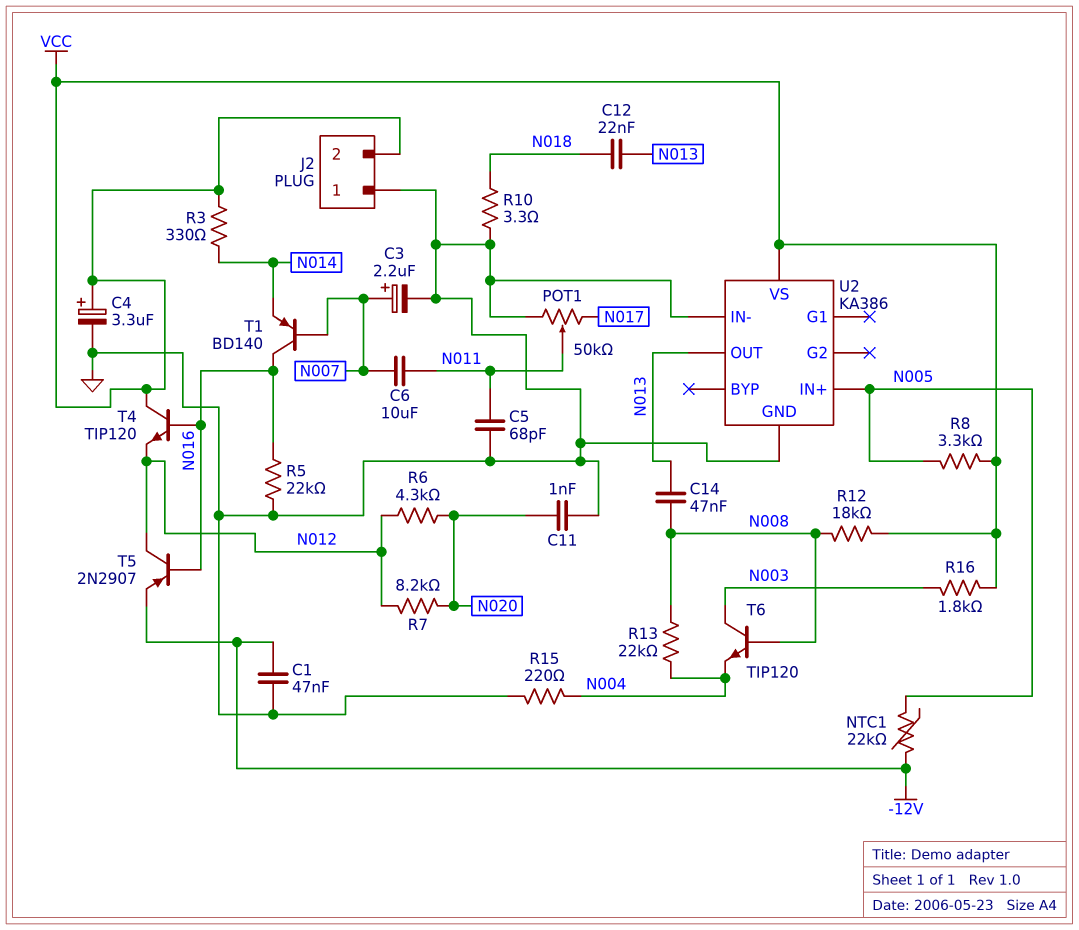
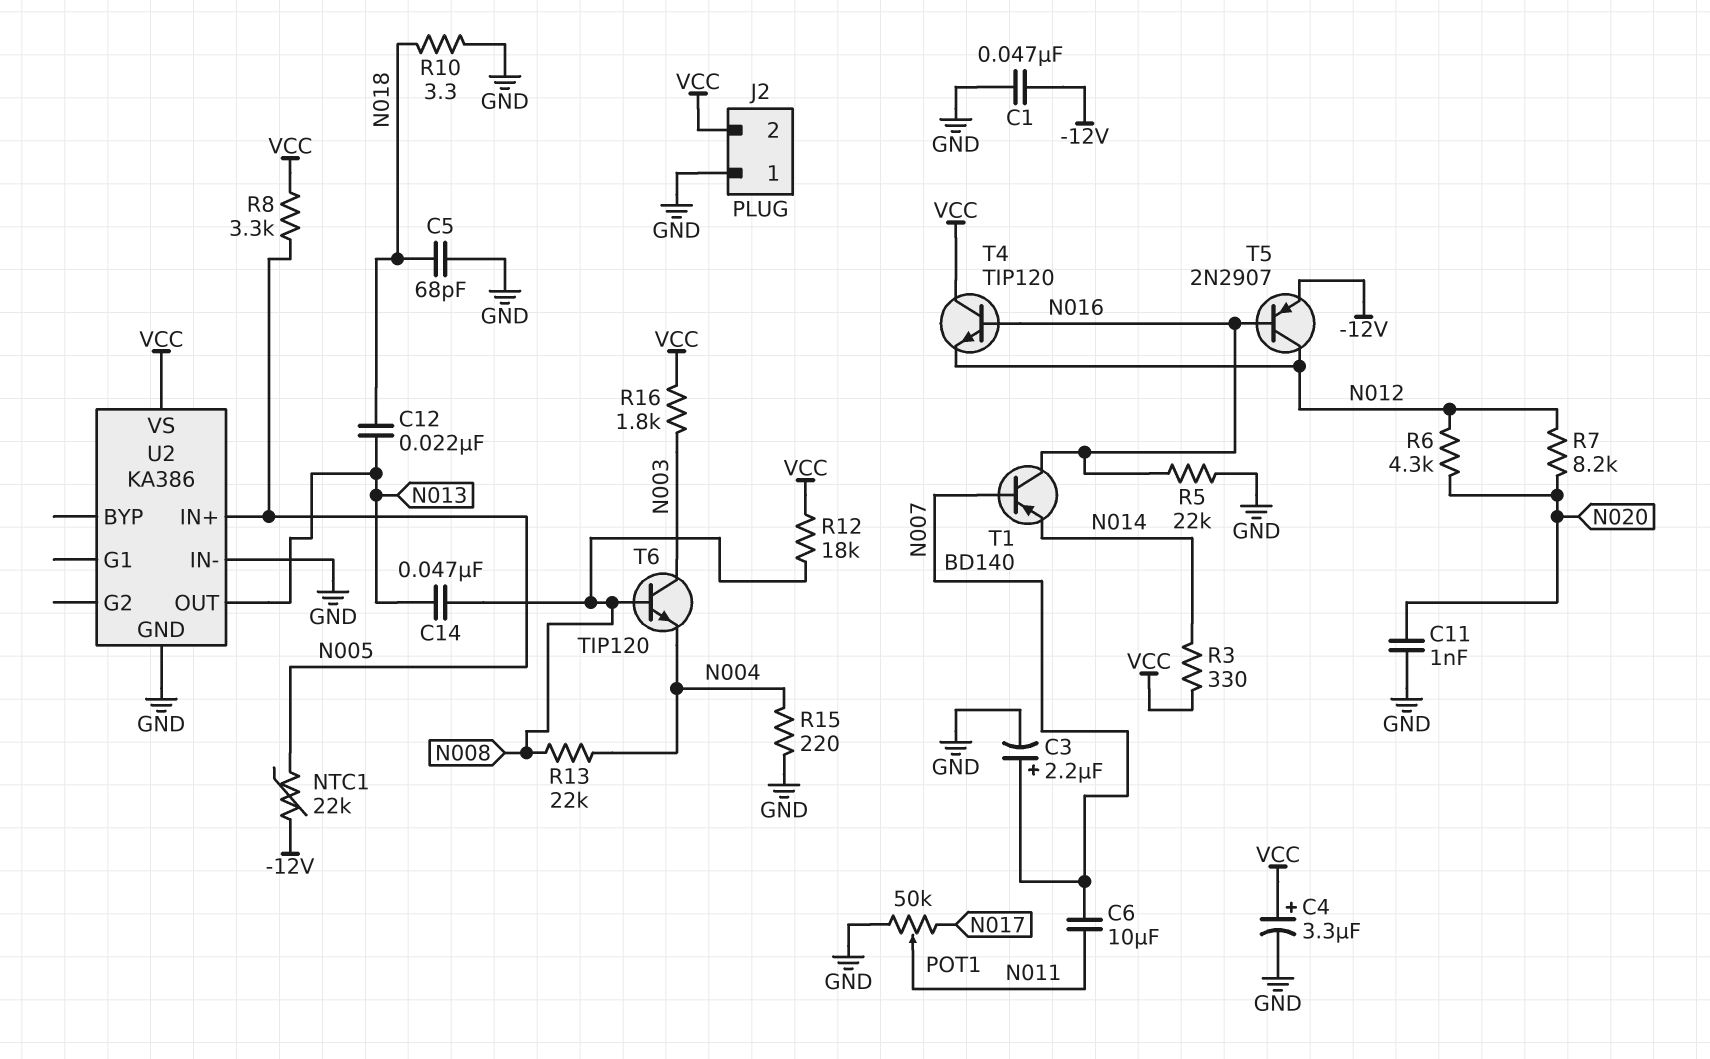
C5: 68pF (GND, N011) -> 68pF (GND, N018)

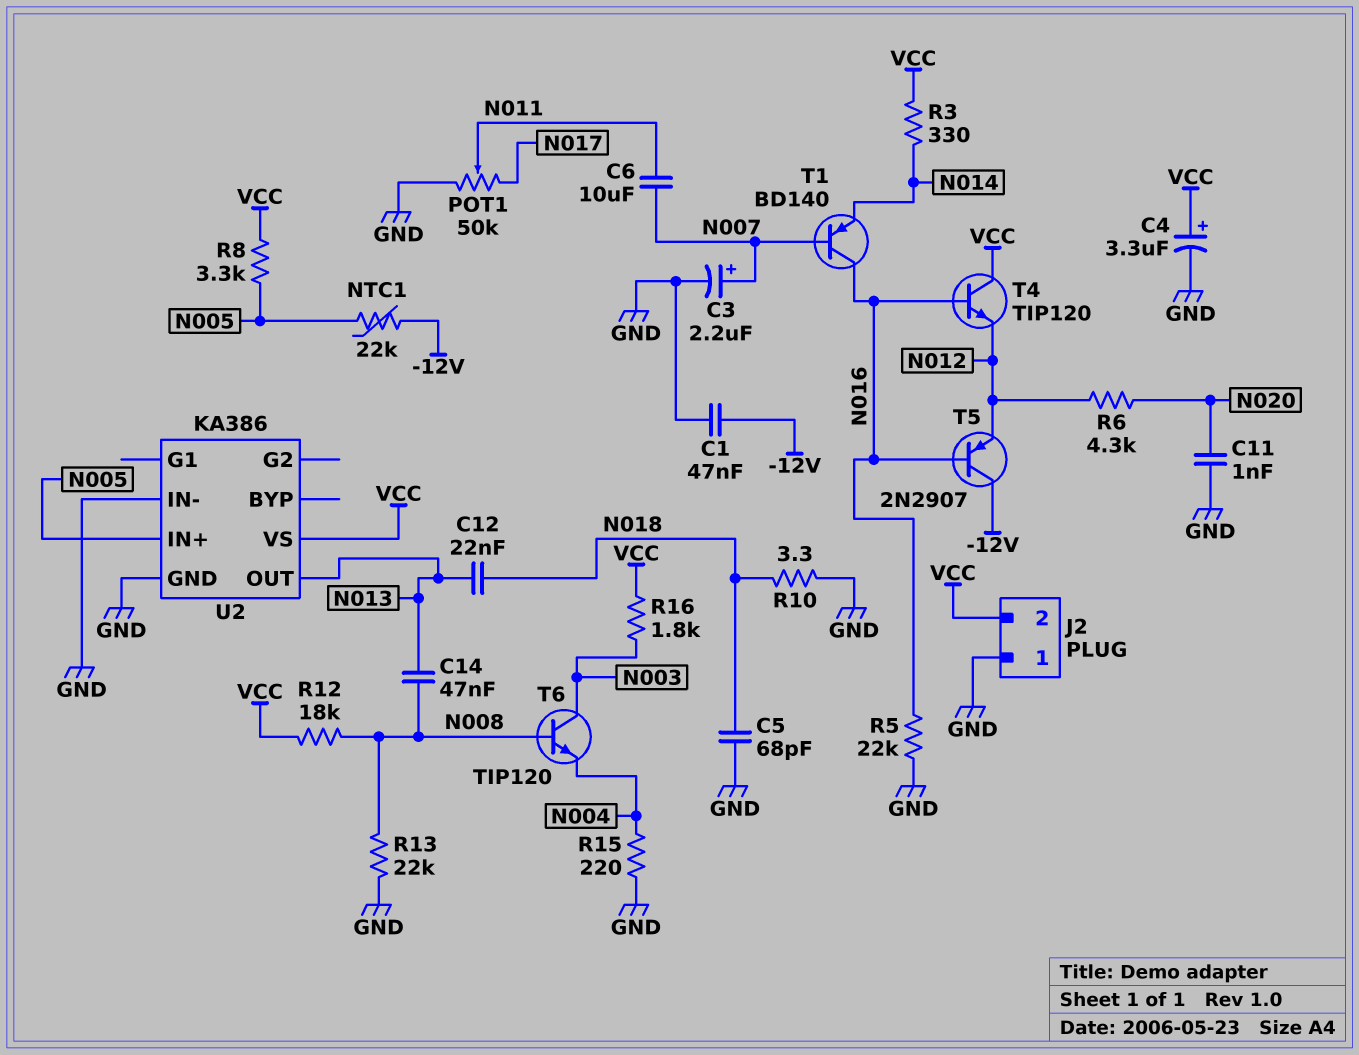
R7: 8.2k (N012, N020) -> none
R13: 22k (N004, N008) -> 22k (GND, N008)
T5: PNP 2N2907 (B N016, C N012, E -12V) -> PNP 2N2907 (B N016, C -12V, E N012)

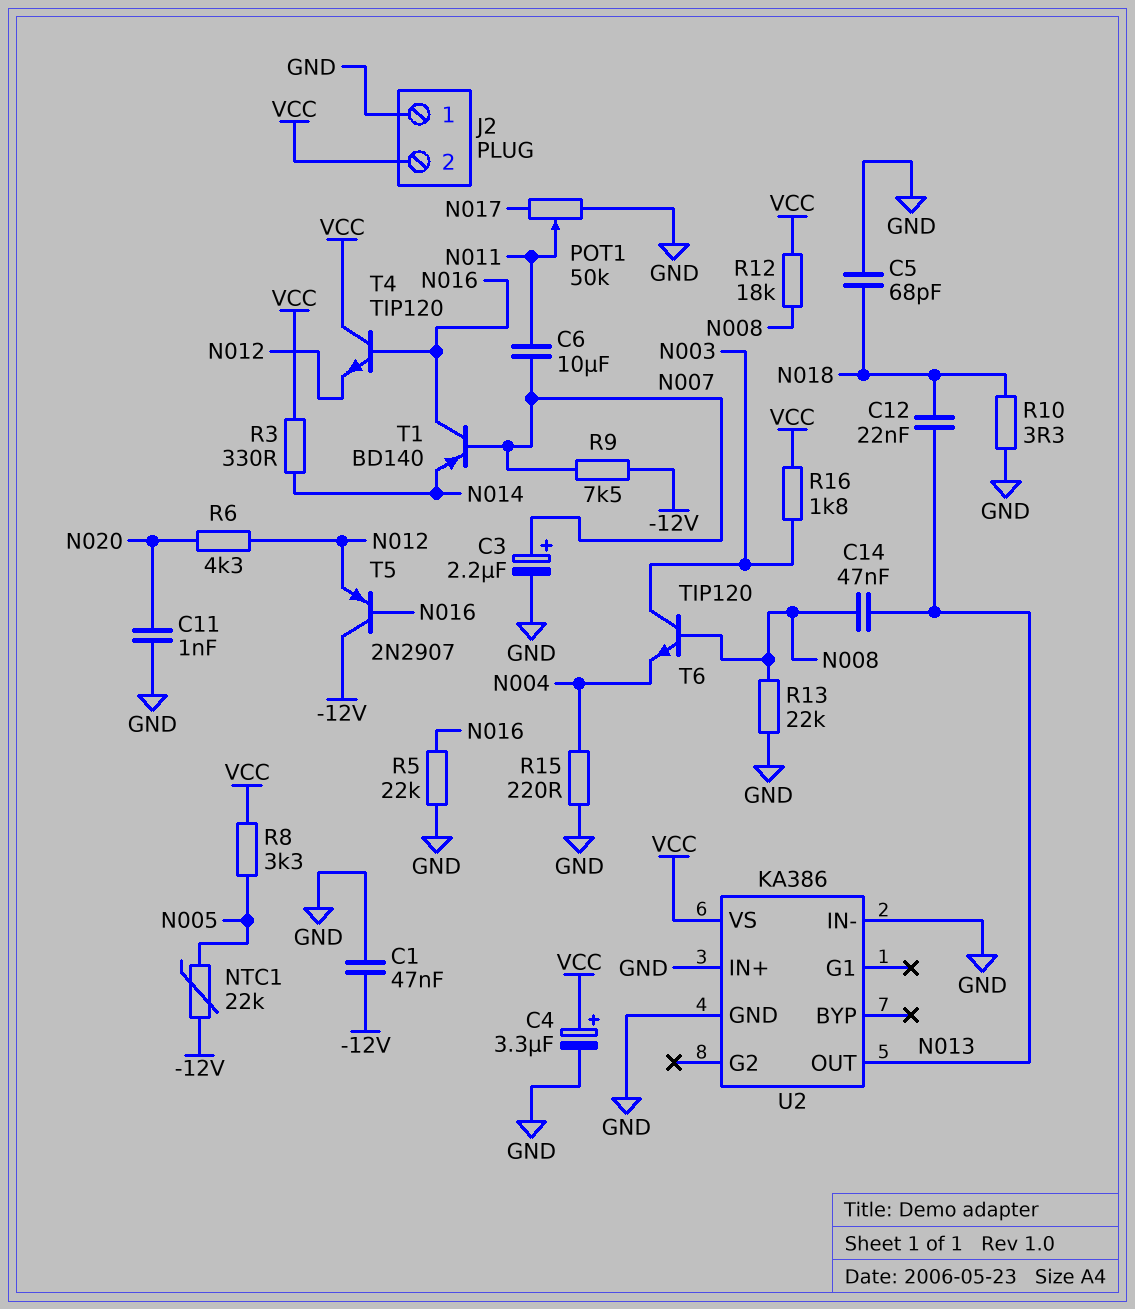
R9: none -> 7.5k (-12V, N007)
U2 pin IN+: N005 -> GND

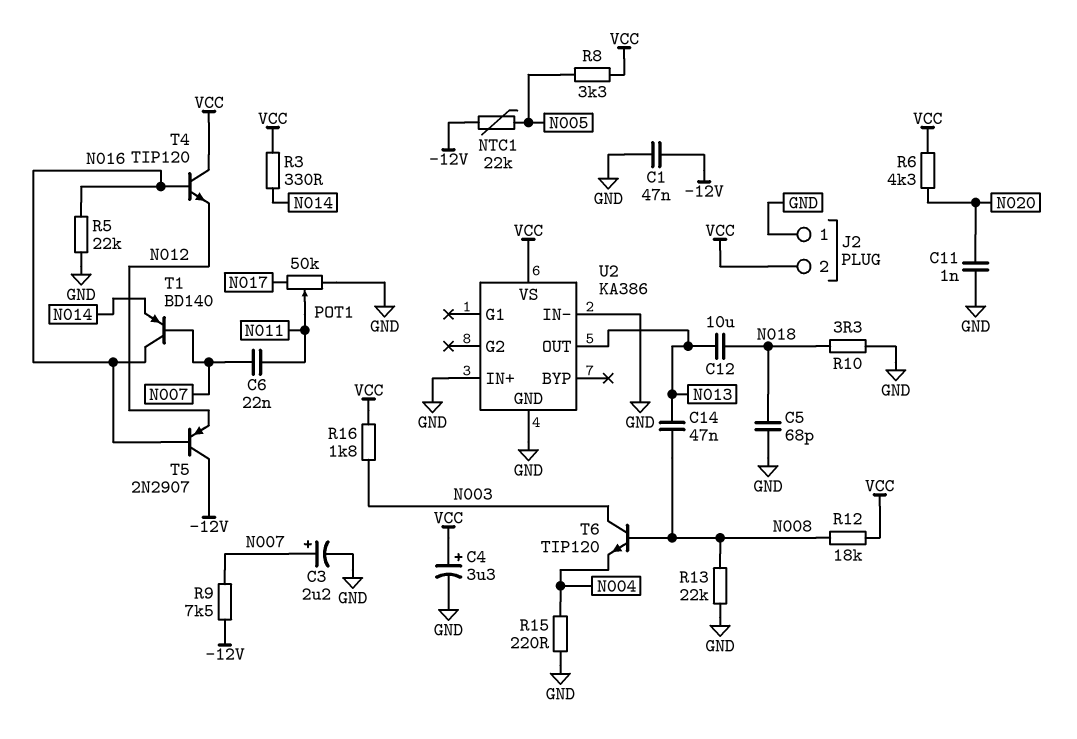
C6: 10uF (N007, N011) -> 22nF (N007, N011)
C12: 22nF (N013, N018) -> 10uF (N013, N018)
R6: 4.3k (N012, N020) -> 4.3k (N020, VCC)

